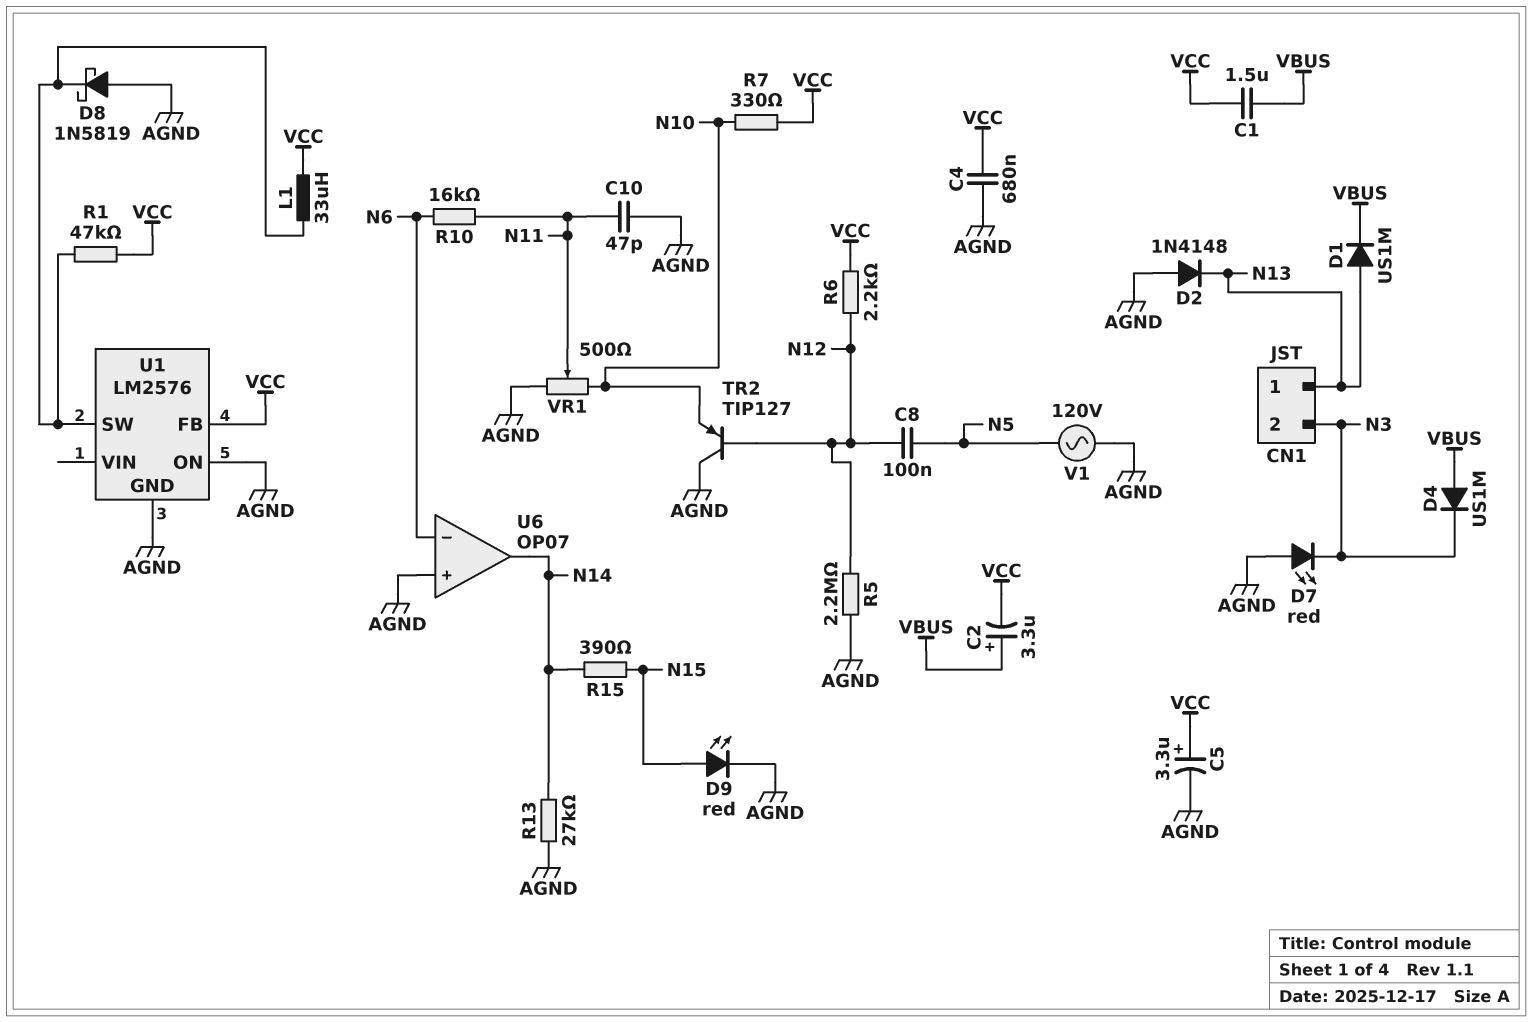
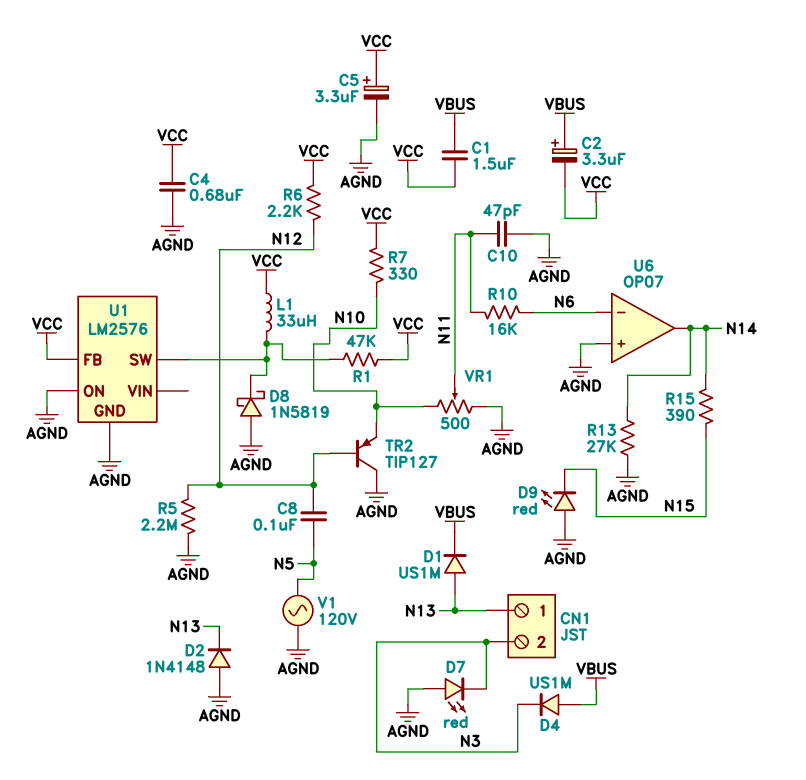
D9: LED red (A N15, K AGND) -> LED red (A AGND, K N15)

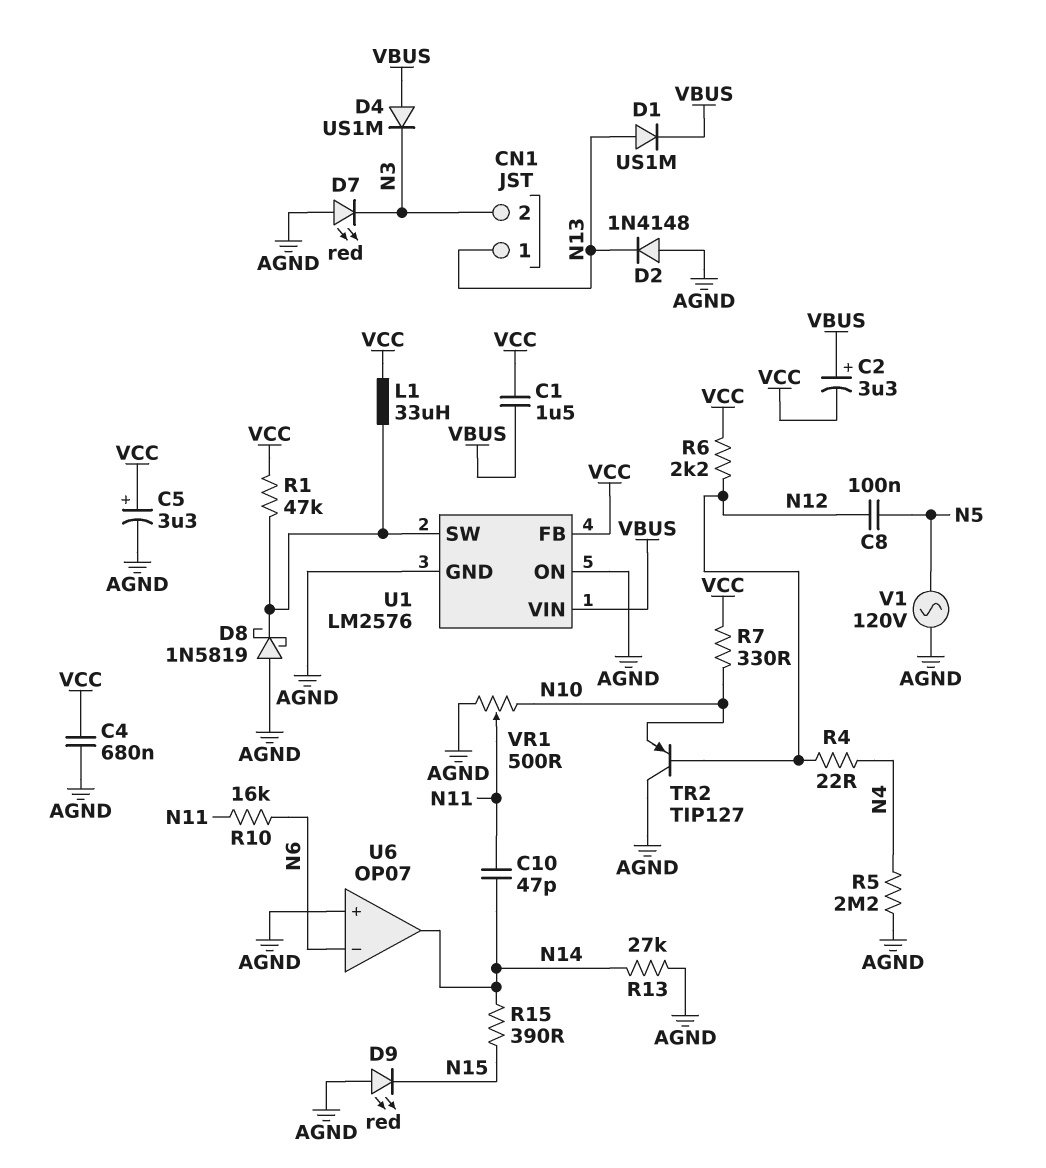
C10: 47pF (AGND, N11) -> 47pF (N11, N14)
R4: none -> 22 (N4, N12)
R5: 2.2M (AGND, N12) -> 2.2M (AGND, N4)
U1 pin VIN: none -> VBUS

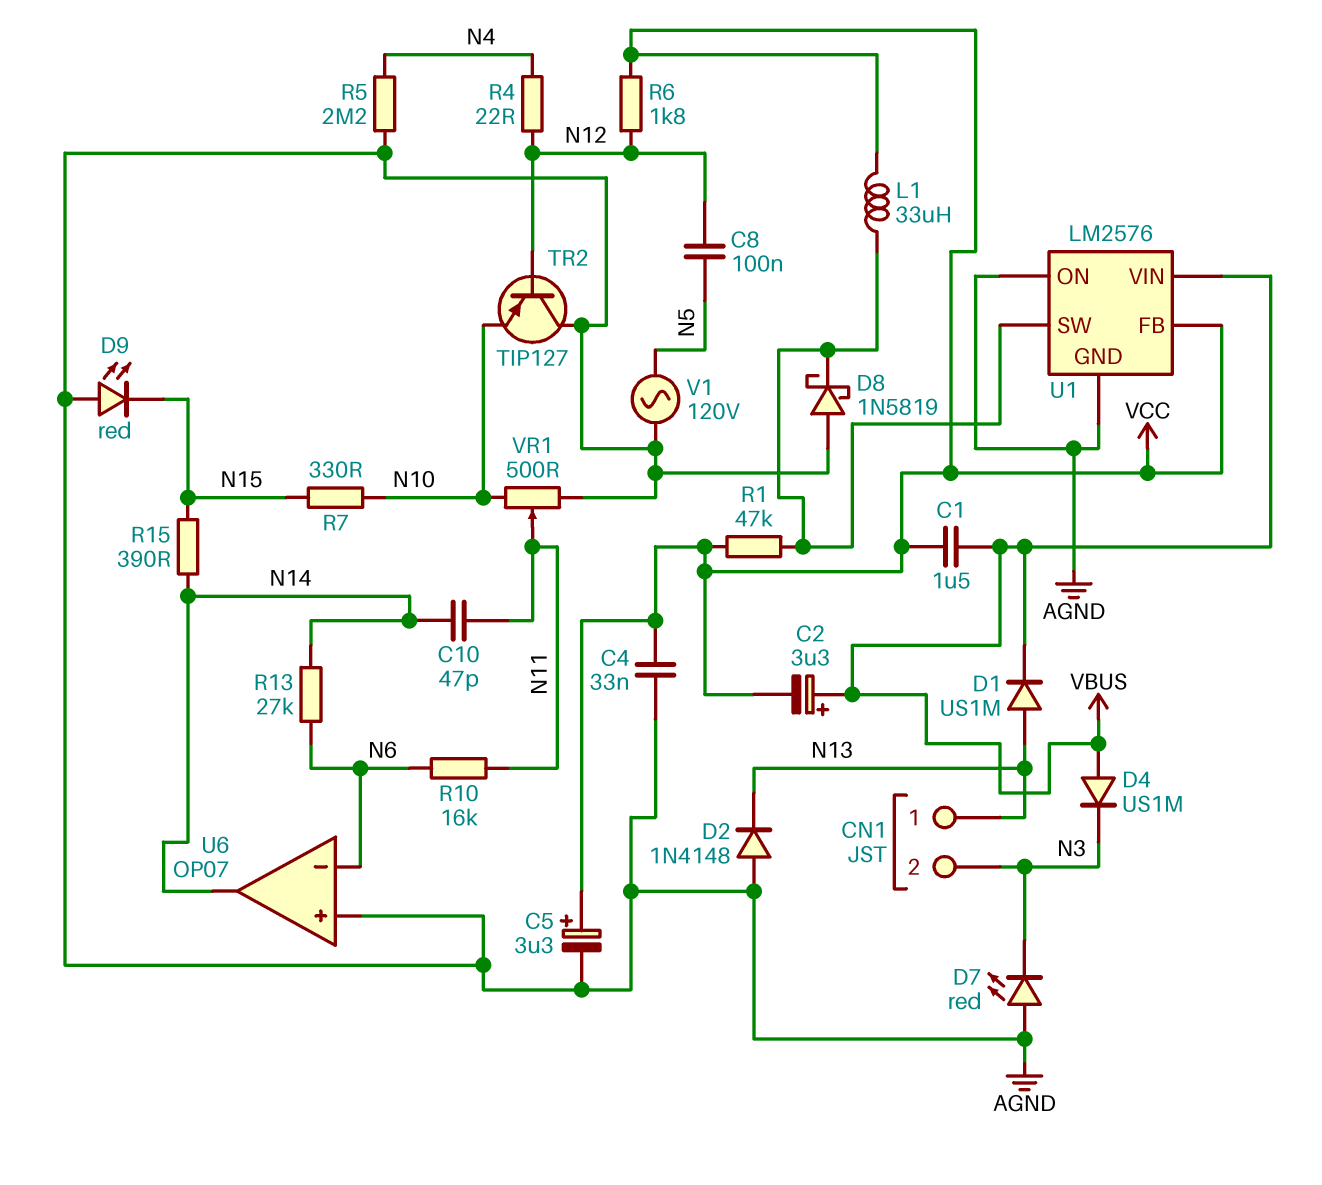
C4: 680nF (AGND, VCC) -> 33nF (AGND, VCC)
R6: 2.2k (N12, VCC) -> 1.8k (N12, VCC)
R7: 330 (N10, VCC) -> 330 (N10, N15)
R13: 27k (AGND, N14) -> 27k (N6, N14)

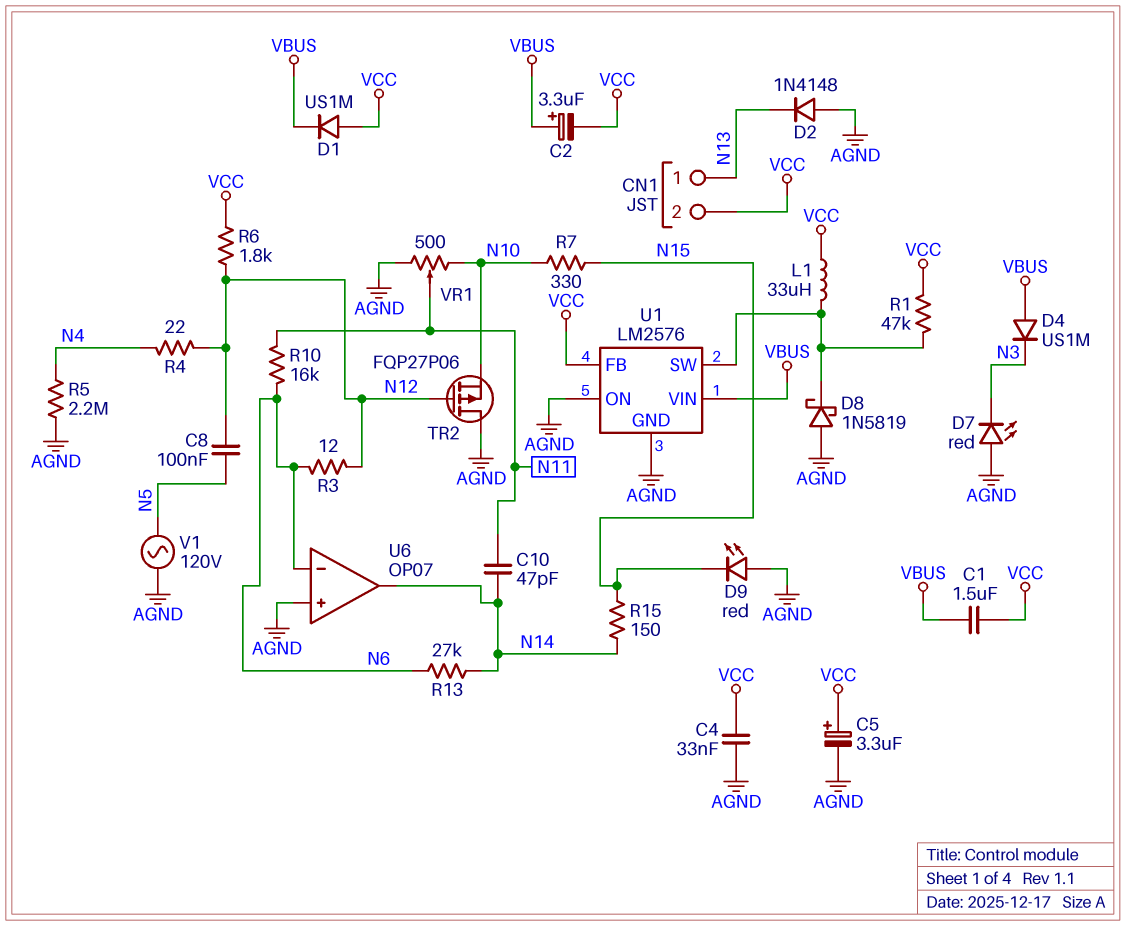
CN1 pin 2: N3 -> VCC
D1: diode US1M (A N13, K VBUS) -> diode US1M (A VCC, K VBUS)
R3: none -> 12 (N6, N12)
R15: 390 (N14, N15) -> 150 (N14, N15)
TR2: PNP TIP127 (B N12, C AGND, E N10) -> PMOS FQP27P06 (G N12, D AGND, S N10)

